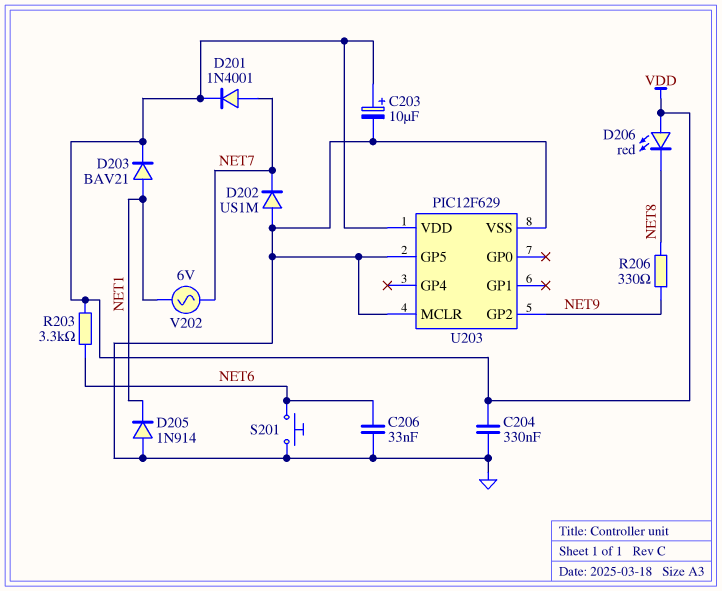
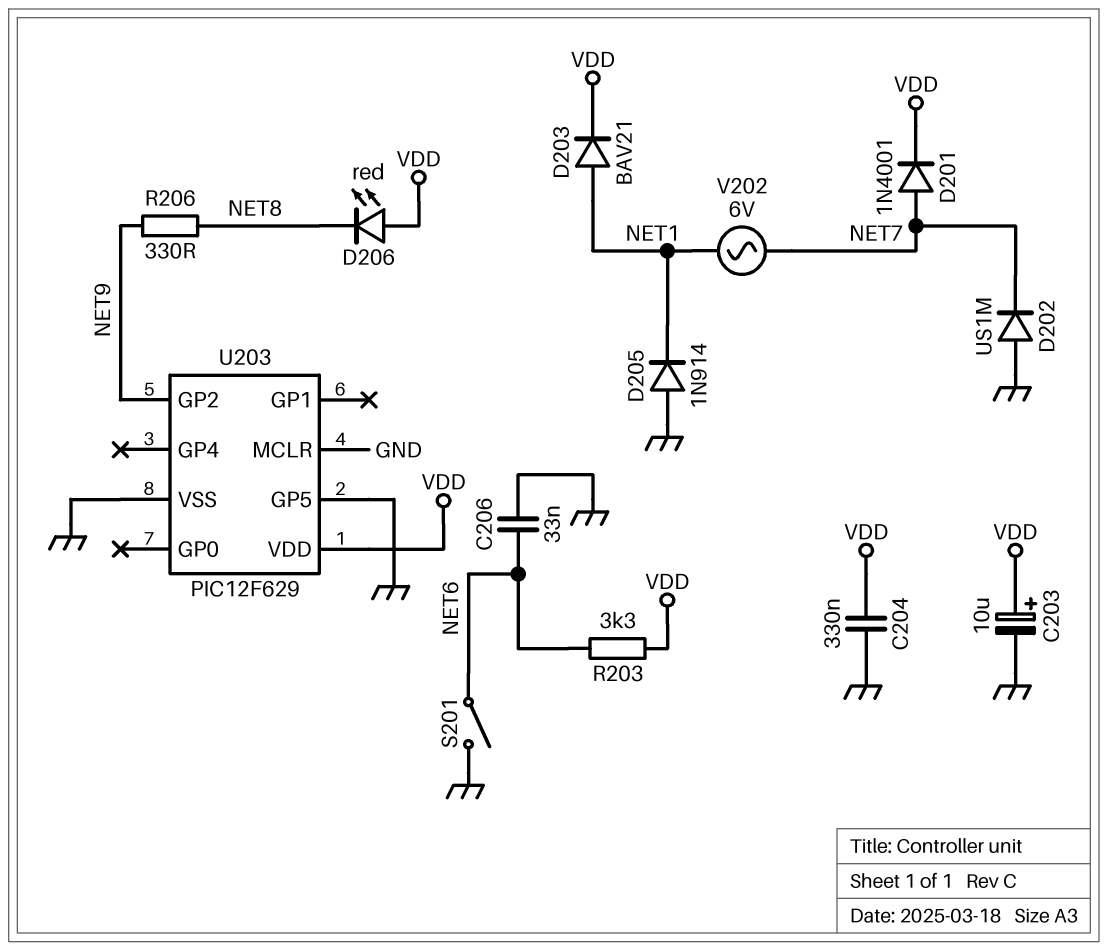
S201: button (GND, NET6) -> switch (GND, NET6)

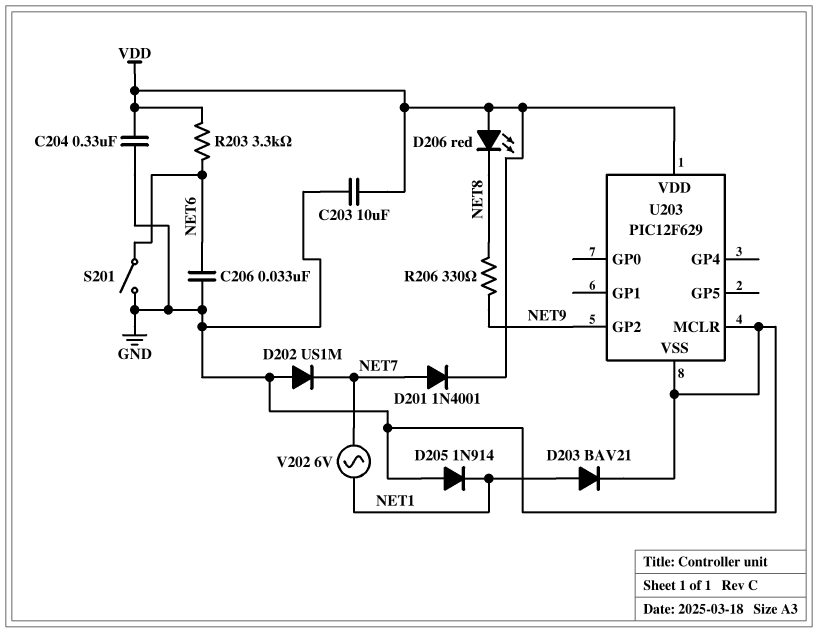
C203: 10uF (plus VDD, minus GND) -> 10uF (GND, VDD)
D203: diode BAV21 (A NET1, K VDD) -> diode BAV21 (A NET1, K GND)
U203 pin GP5: GND -> none

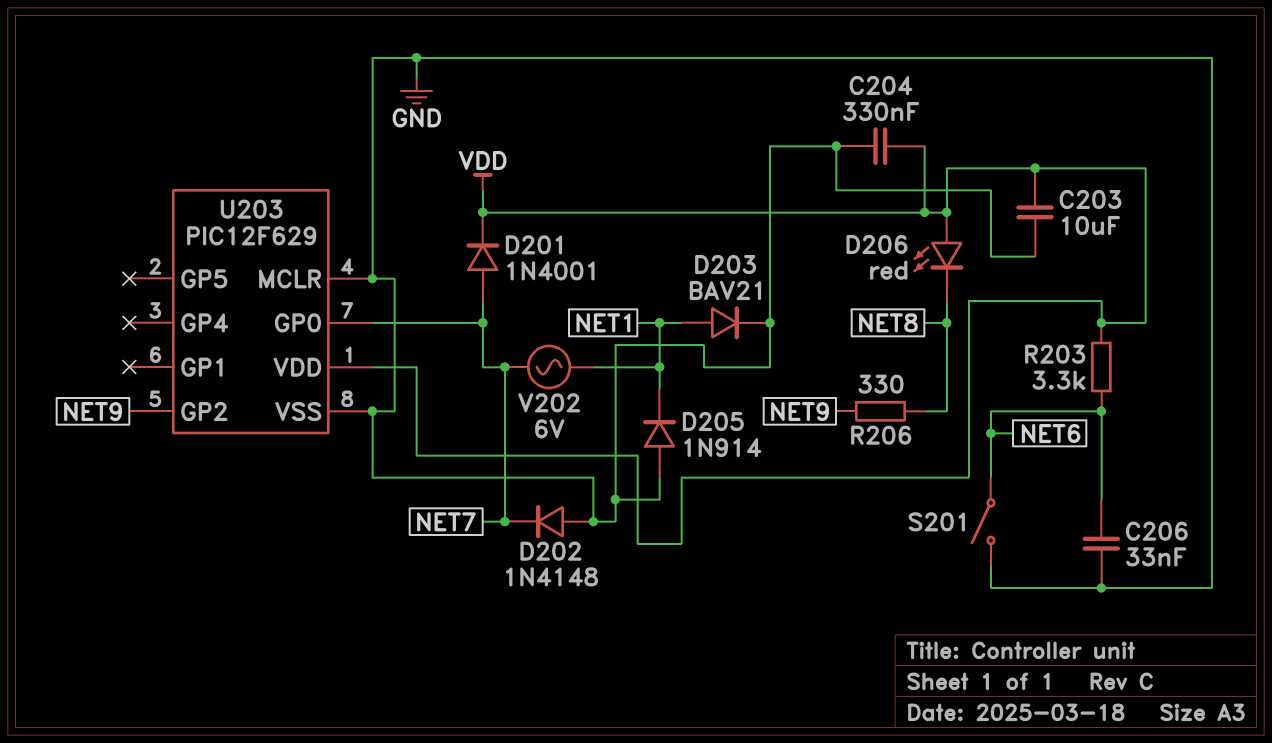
D202: diode US1M (A GND, K NET7) -> diode 1N4148 (A GND, K NET7)
U203 pin GP0: none -> NET7

